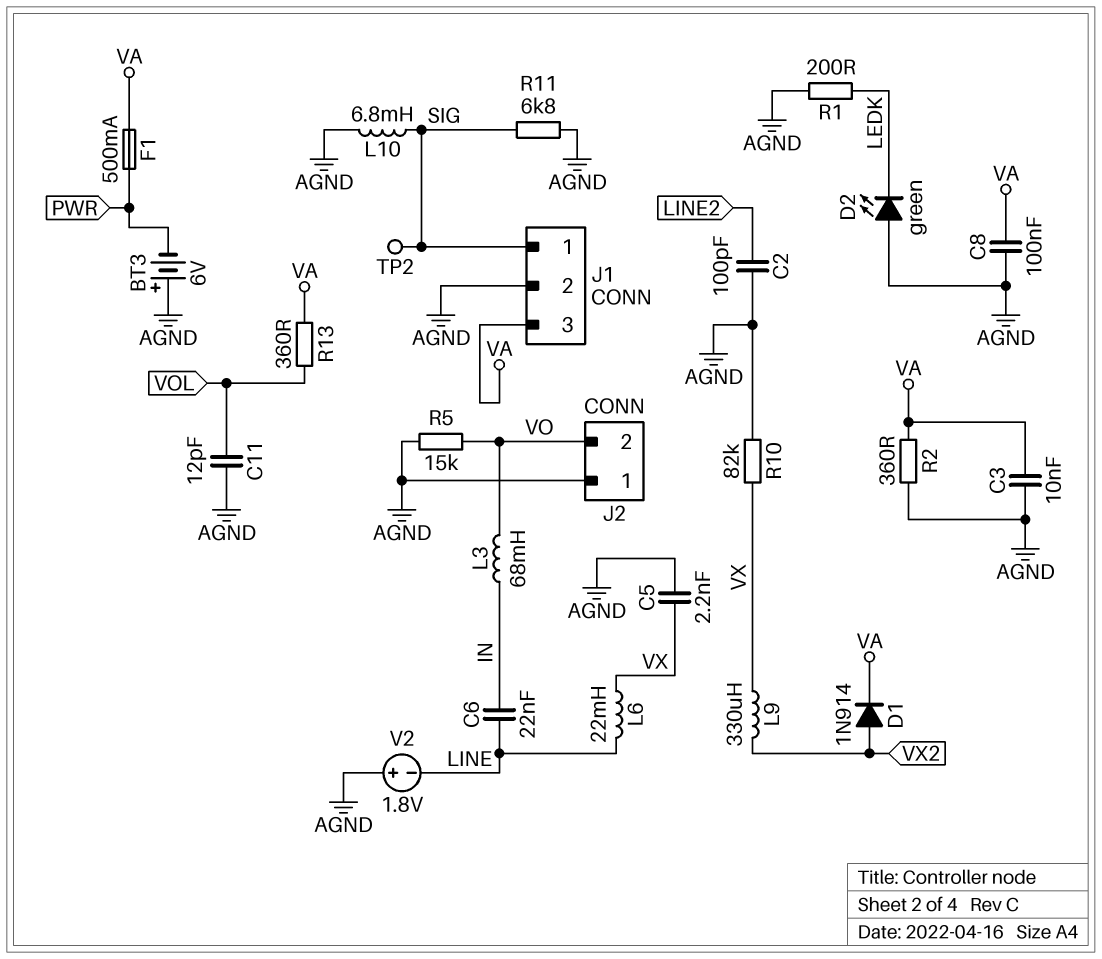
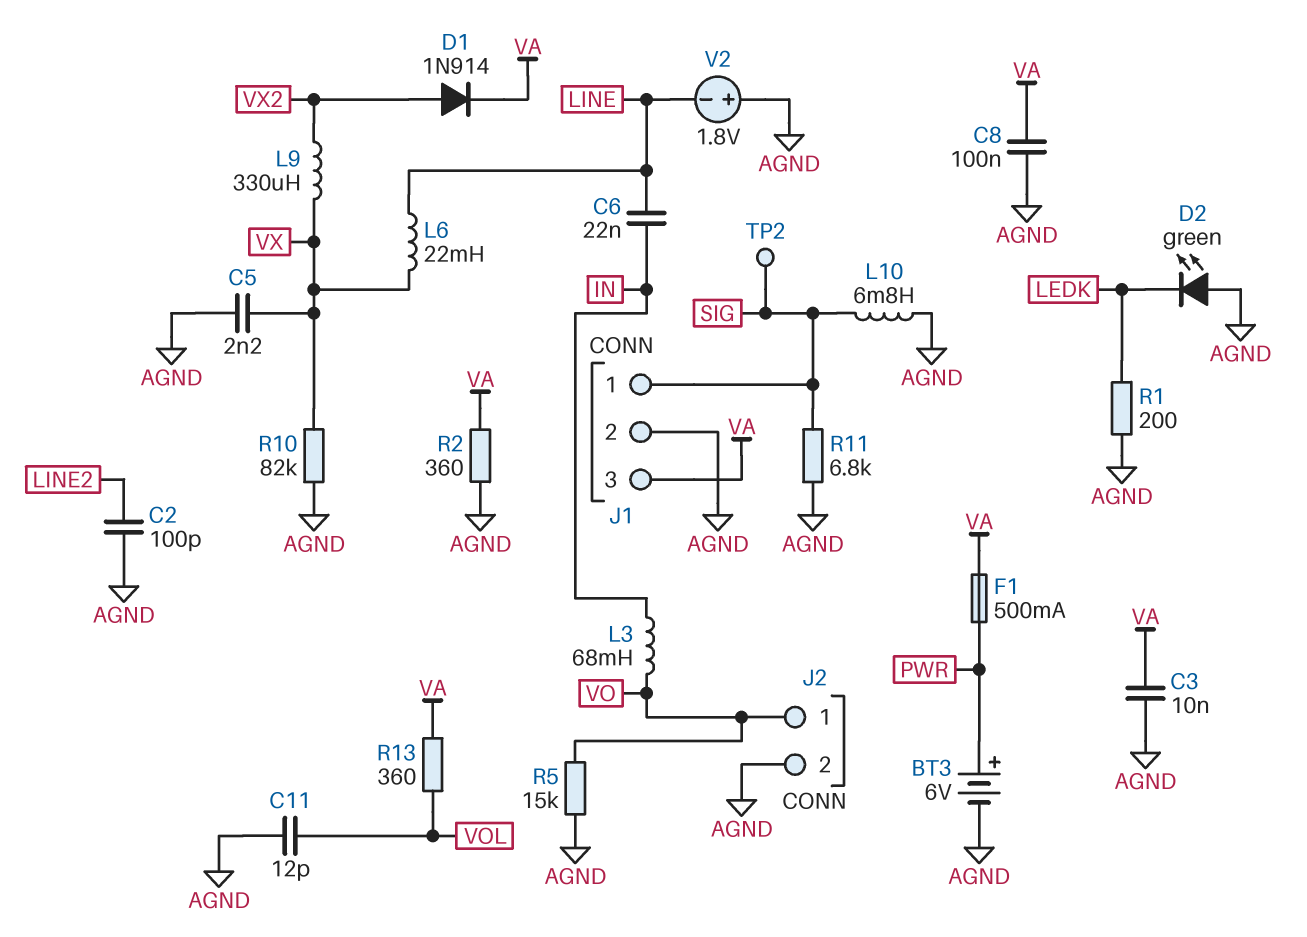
BT3: 6V (plus AGND, minus PWR) -> 6V (plus PWR, minus AGND)
J2 pin 1: AGND -> VO
J2 pin 2: VO -> AGND

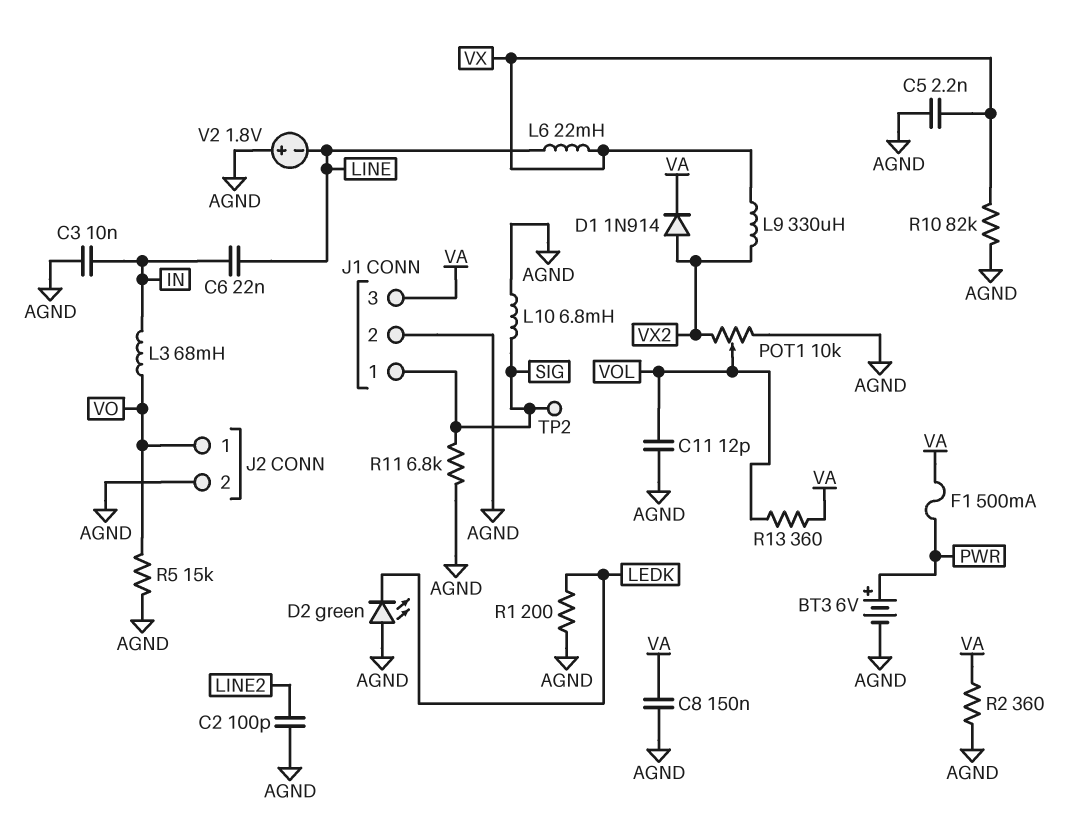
C3: 10nF (AGND, VA) -> 10nF (AGND, IN)
C8: 100nF (AGND, VA) -> 150nF (AGND, VA)
POT1: none -> 10k (AGND, VX2, wiper VOL)

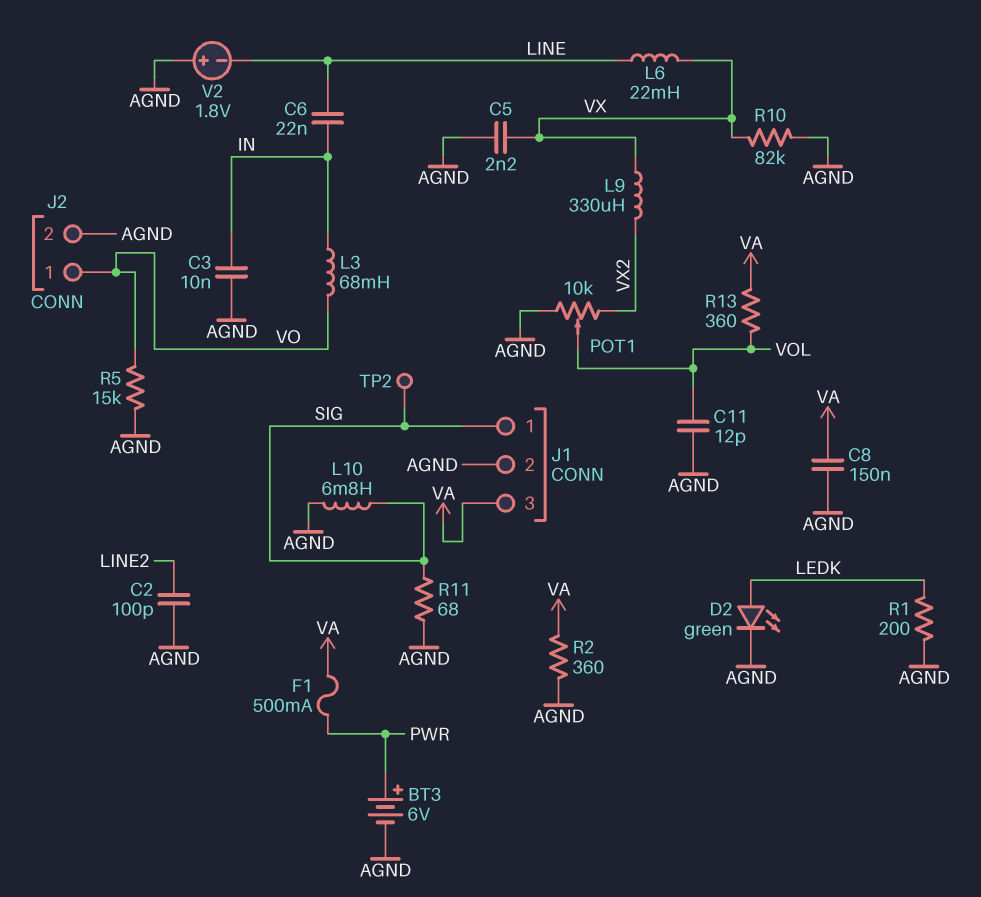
D1: diode 1N914 (A VX2, K VA) -> none
D2: LED green (A AGND, K LEDK) -> LED green (A LEDK, K AGND)
R11: 6.8k (AGND, SIG) -> 68 (AGND, SIG)

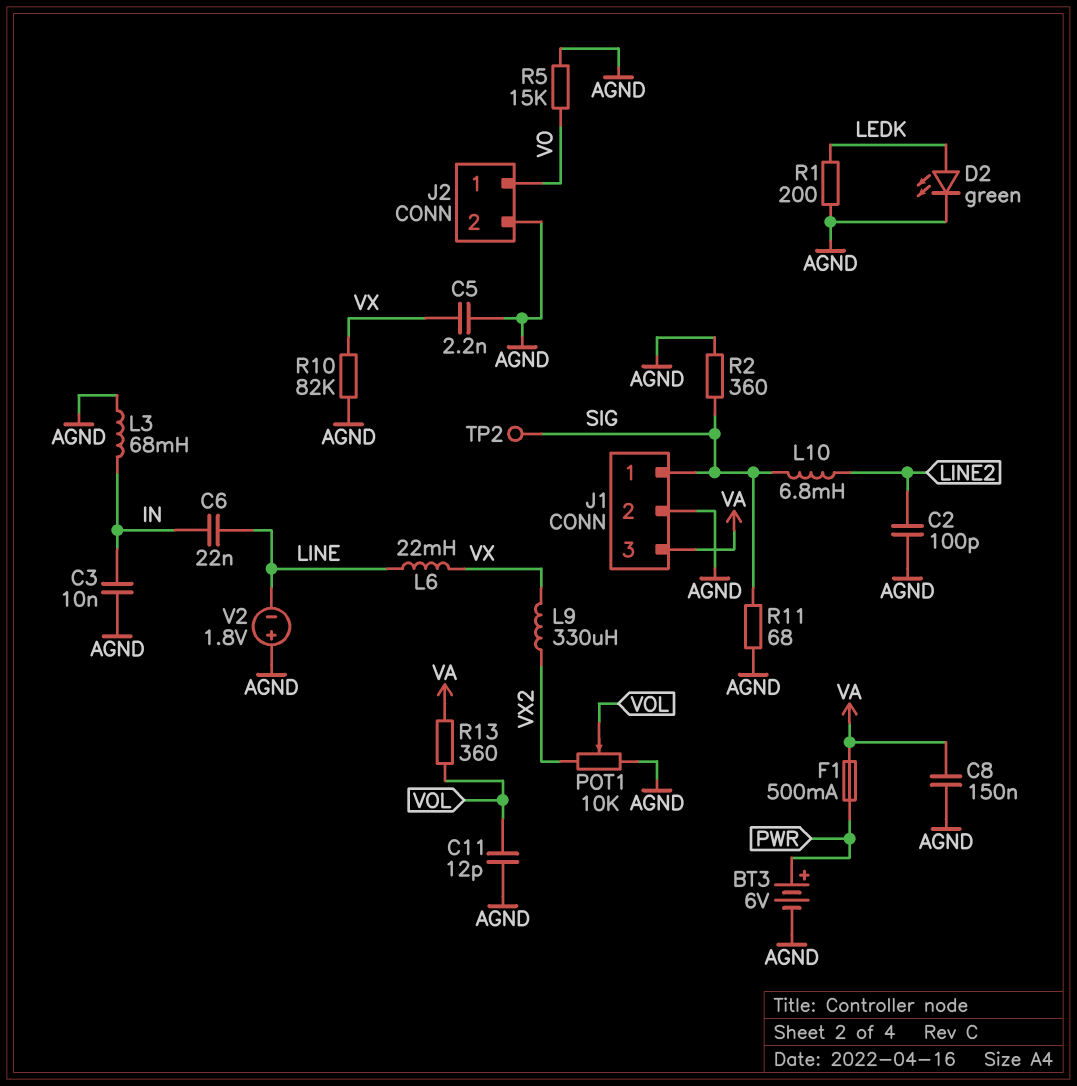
L3: 68mH (IN, VO) -> 68mH (AGND, IN)
L10: 6.8mH (AGND, SIG) -> 6.8mH (LINE2, SIG)
R2: 360 (AGND, VA) -> 360 (AGND, SIG)

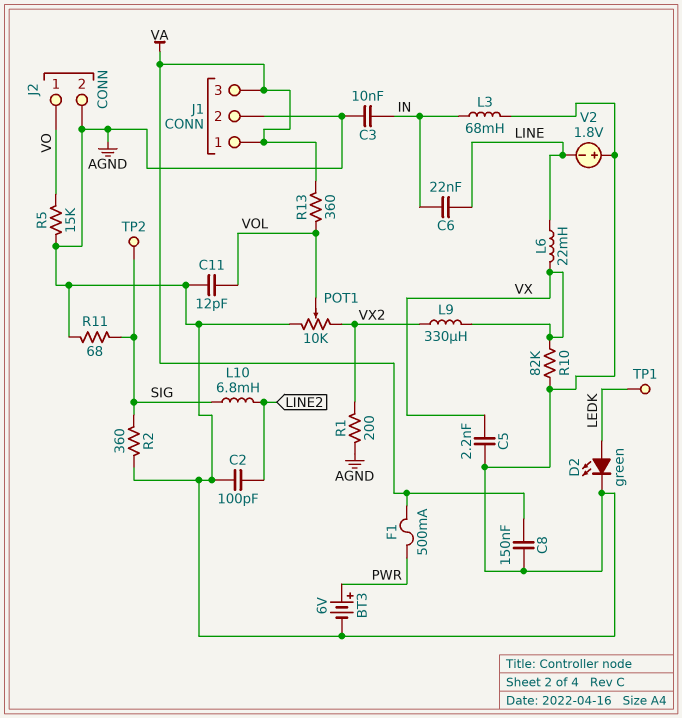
J1 pin 1: SIG -> VA
R1: 200 (AGND, LEDK) -> 200 (AGND, VX2)
TP1: none -> test point (LEDK)

